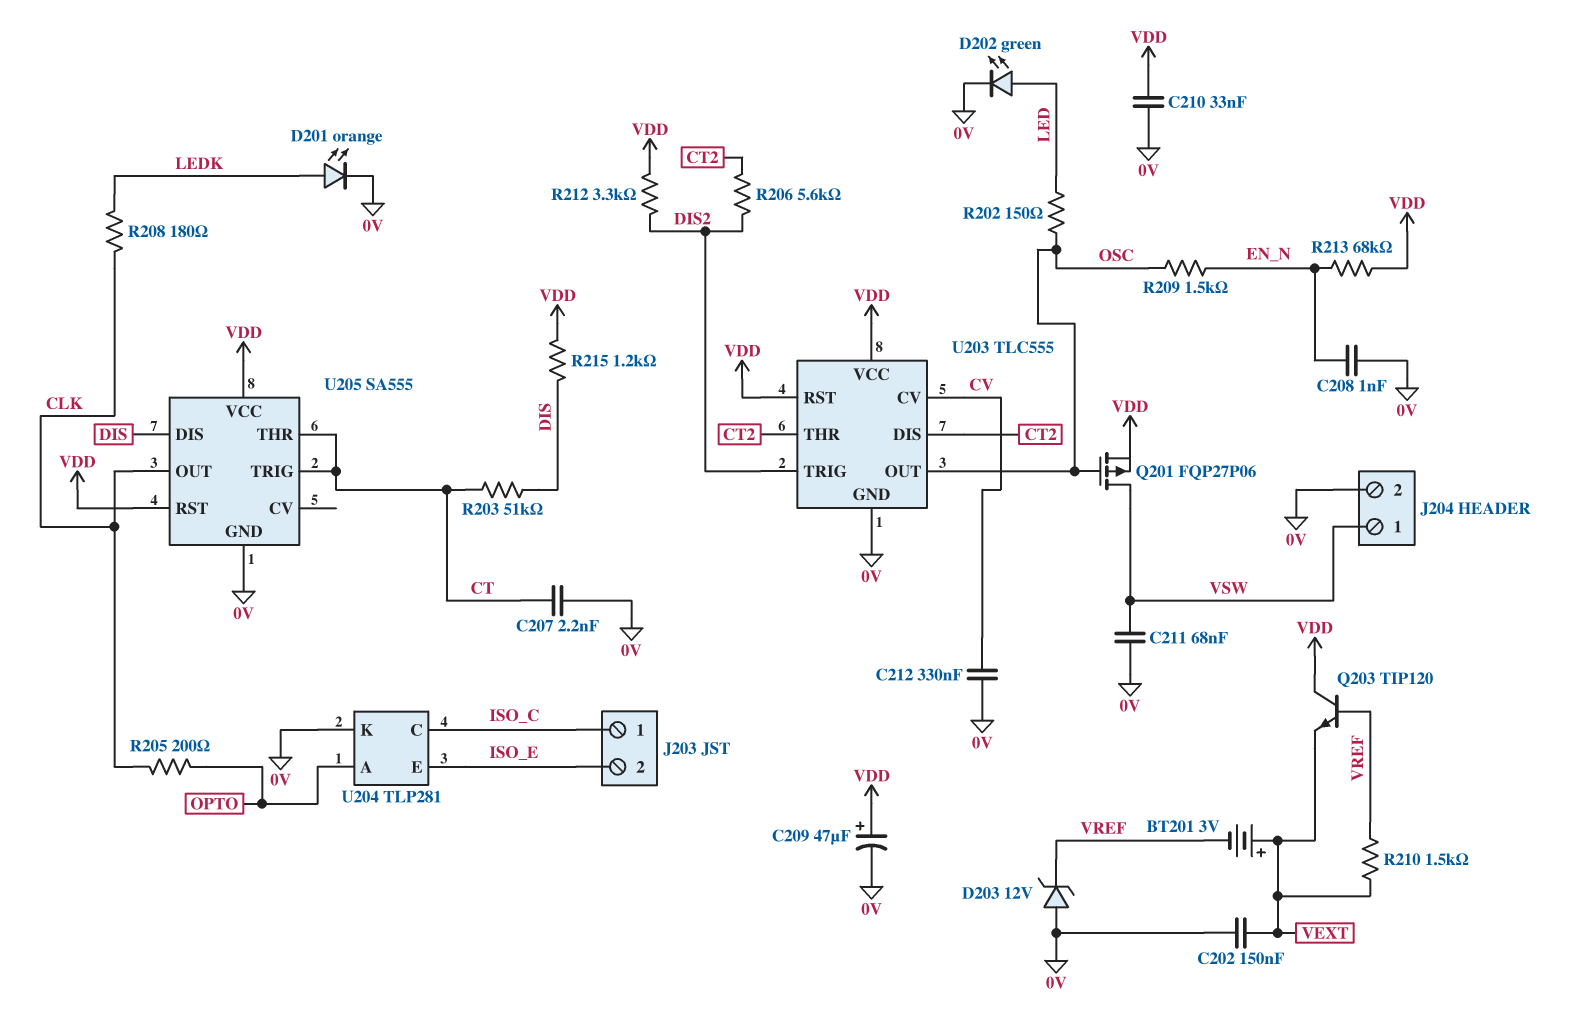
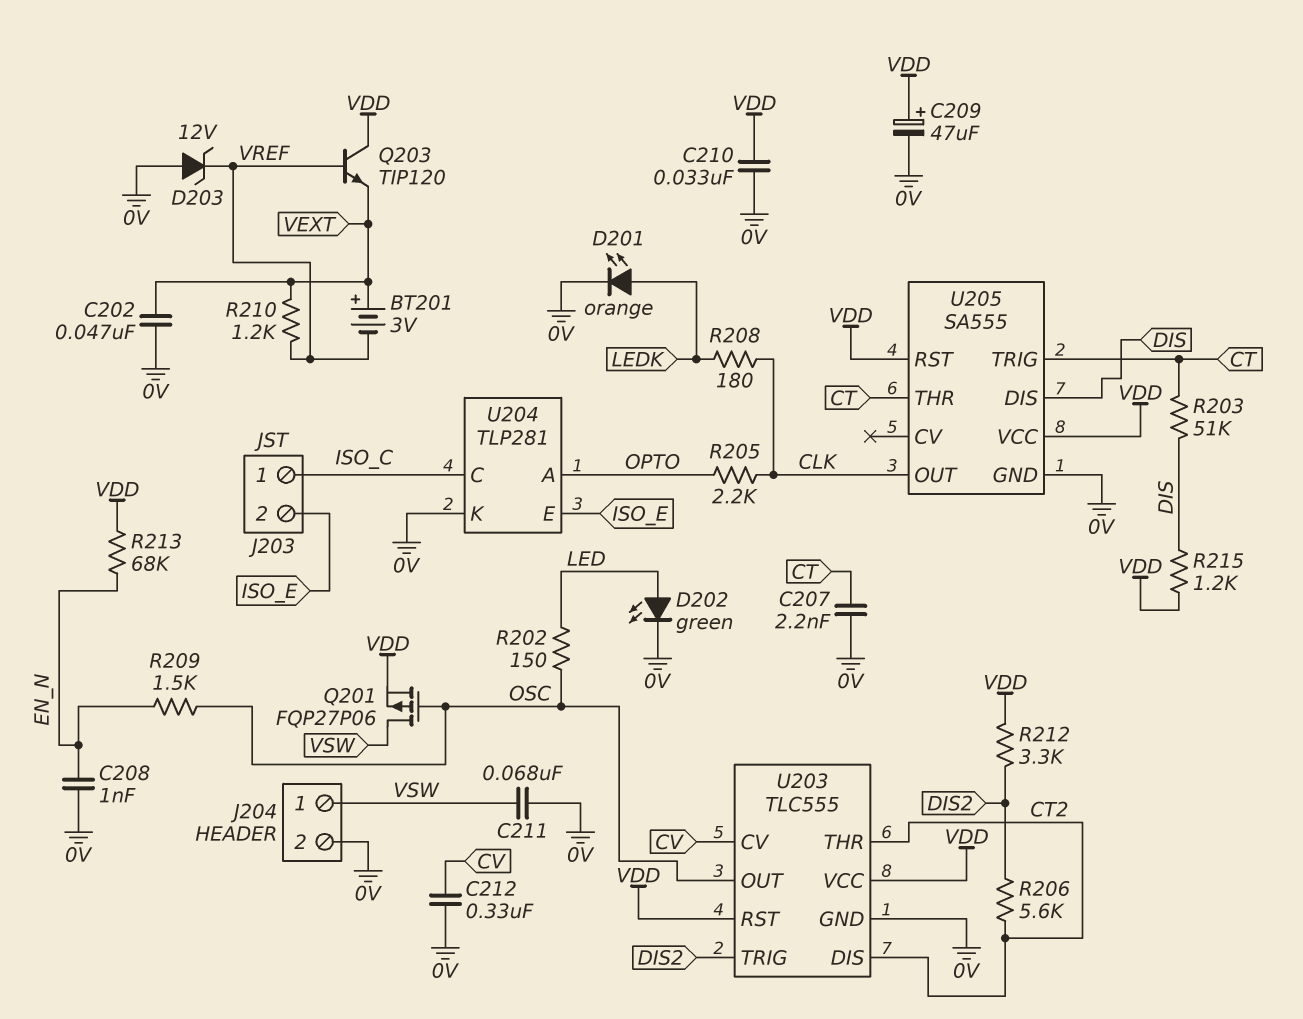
C202: 150nF (0V, VEXT) -> 47nF (0V, VEXT)
R205: 200 (CLK, OPTO) -> 2.2k (CLK, OPTO)
R210: 1.5k (VEXT, VREF) -> 1.2k (VEXT, VREF)

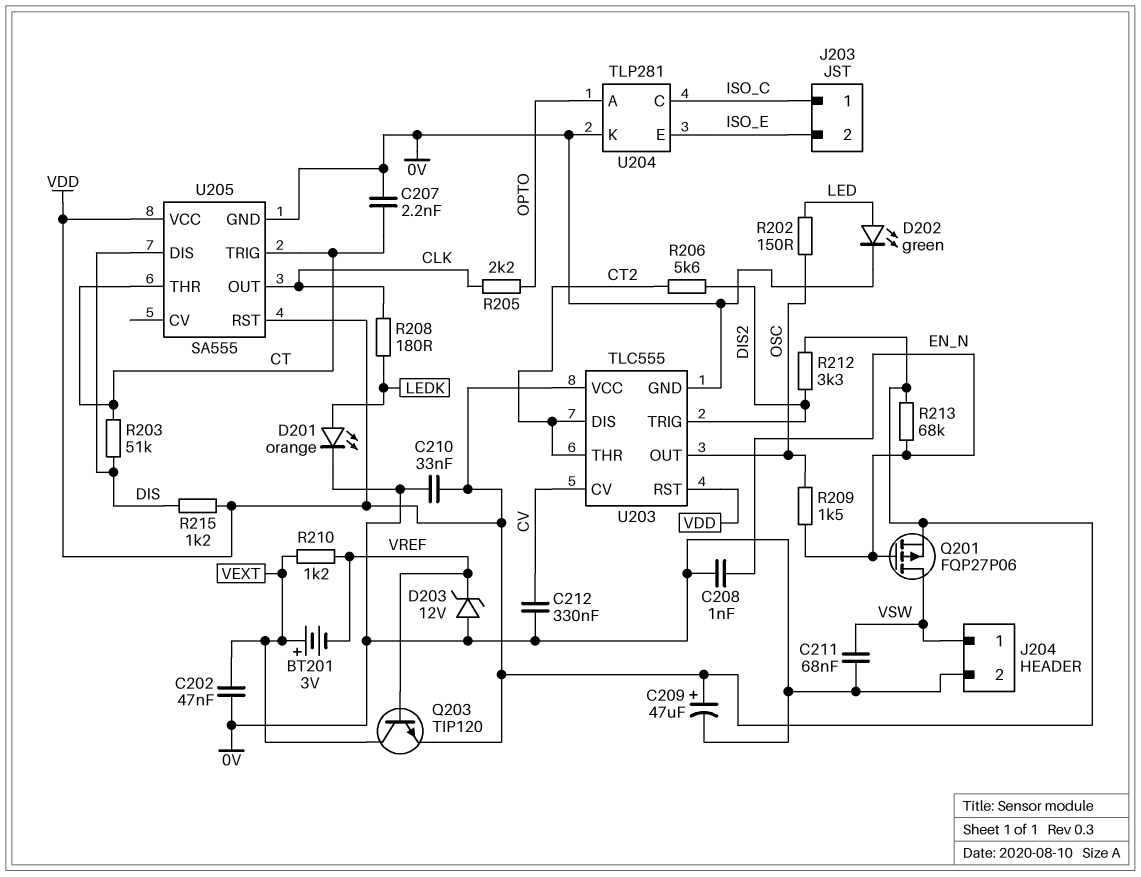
Q201: PMOS FQP27P06 (G OSC, D VSW, S VDD) -> PMOS FQP27P06 (G EN_N, D VSW, S VDD)
Q203: NPN TIP120 (B VREF, C VDD, E VEXT) -> NPN TIP120 (B VREF, C VEXT, E VDD)

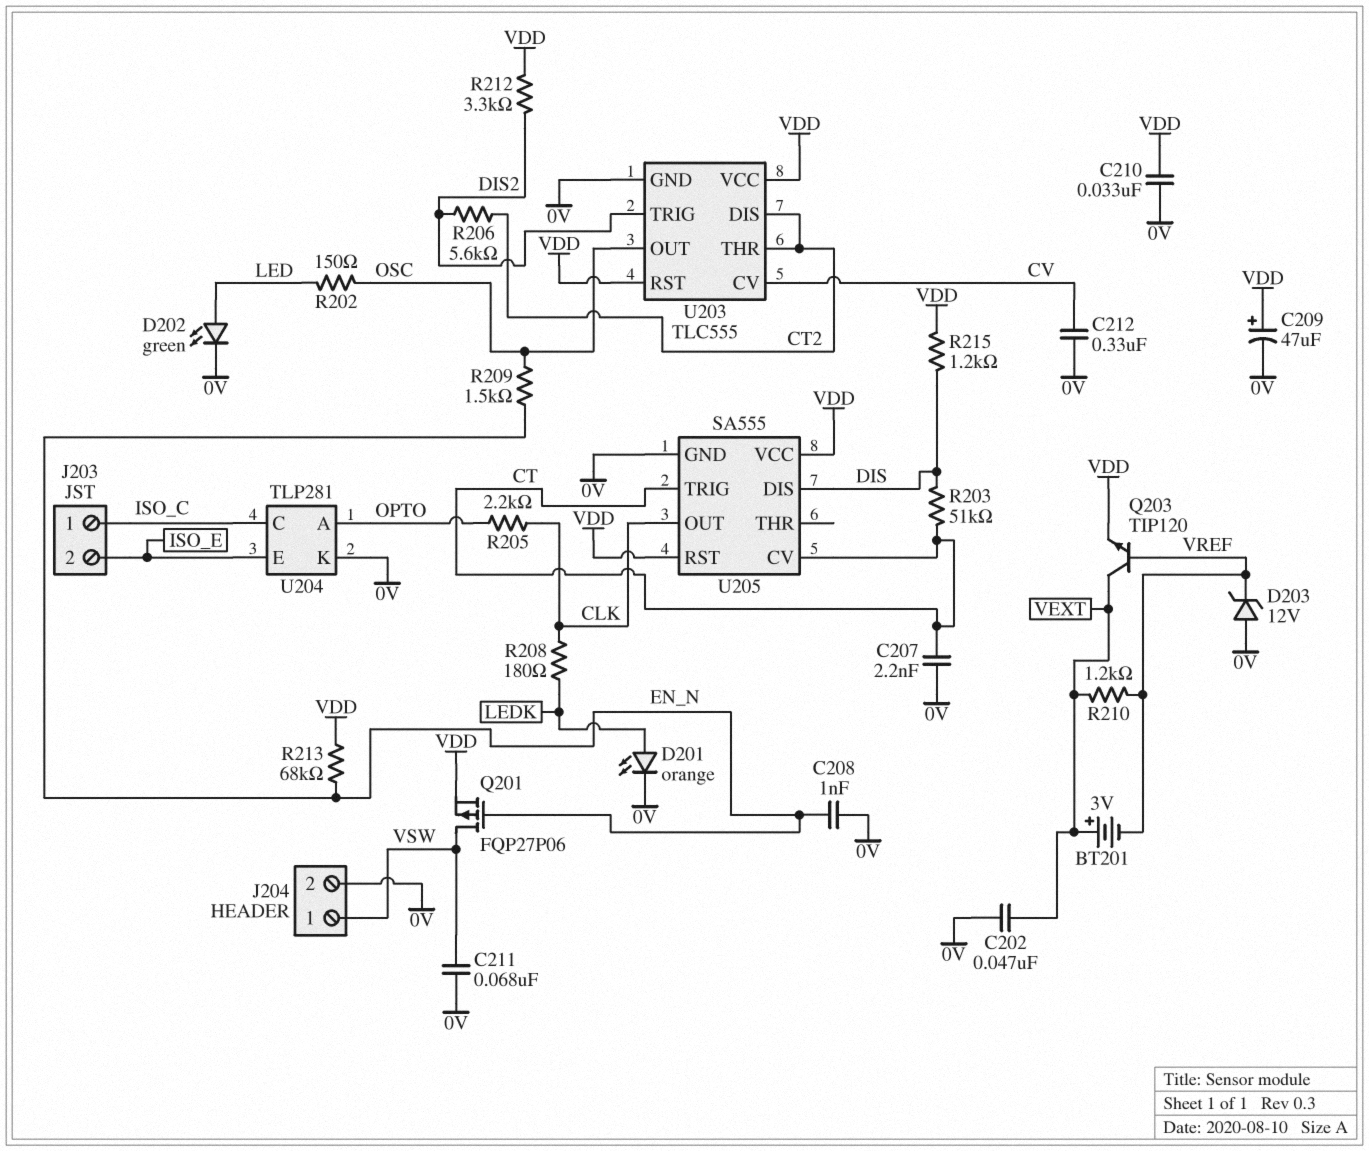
U205 pin CV: none -> CT
U205 pin THR: CT -> none

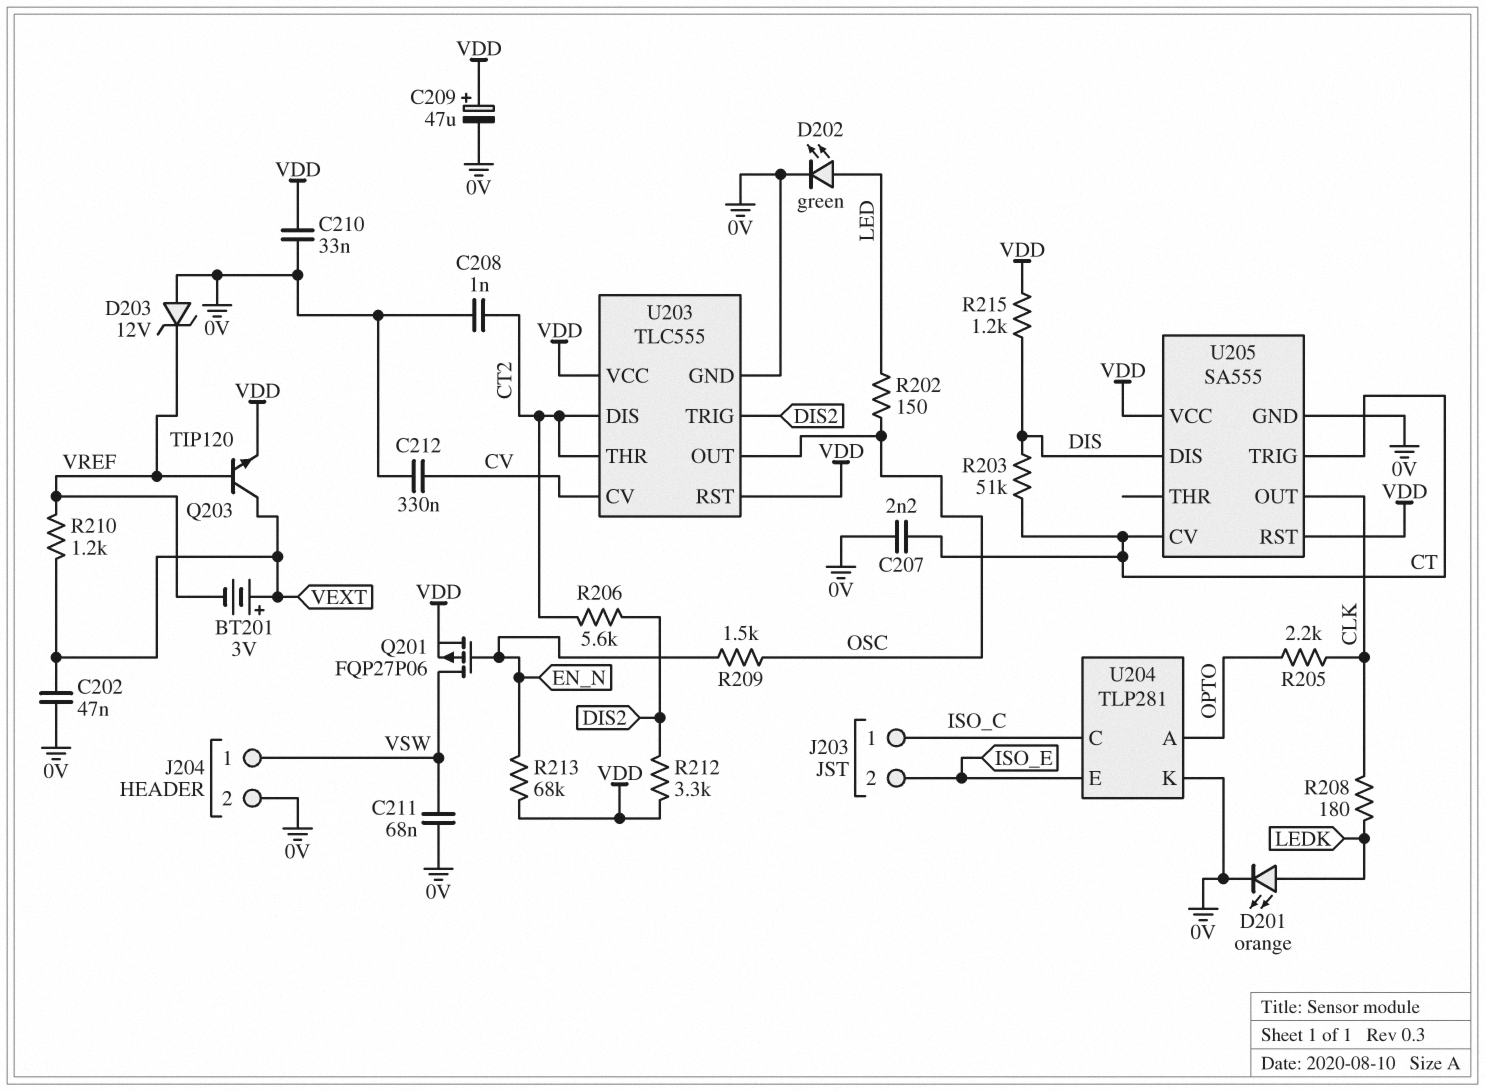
C208: 1nF (0V, EN_N) -> 1nF (0V, CT2)

